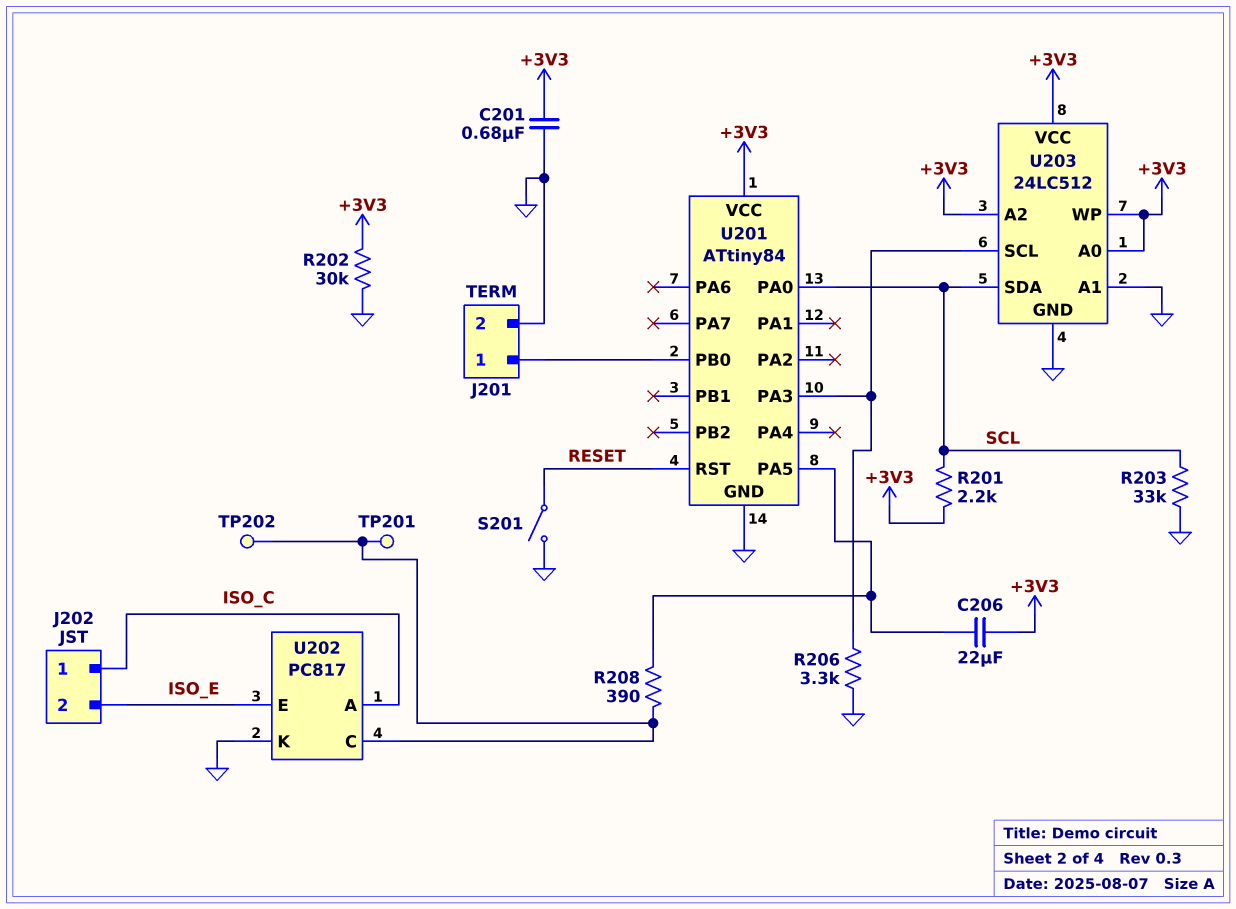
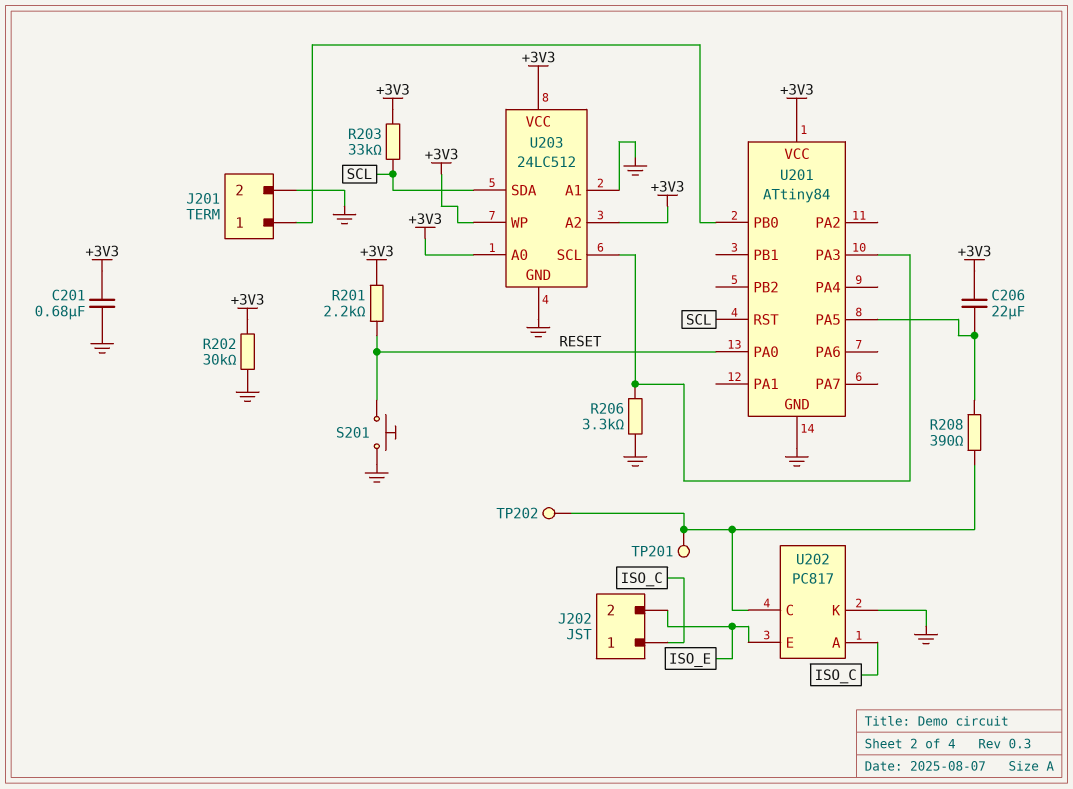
R201: 2.2k (+3V3, SCL) -> 2.2k (+3V3, RESET)
R203: 33k (GND, SCL) -> 33k (+3V3, SCL)
S201: switch (GND, RESET) -> button (GND, RESET)
U201 pin PA0: SCL -> RESET
U201 pin RST: RESET -> SCL

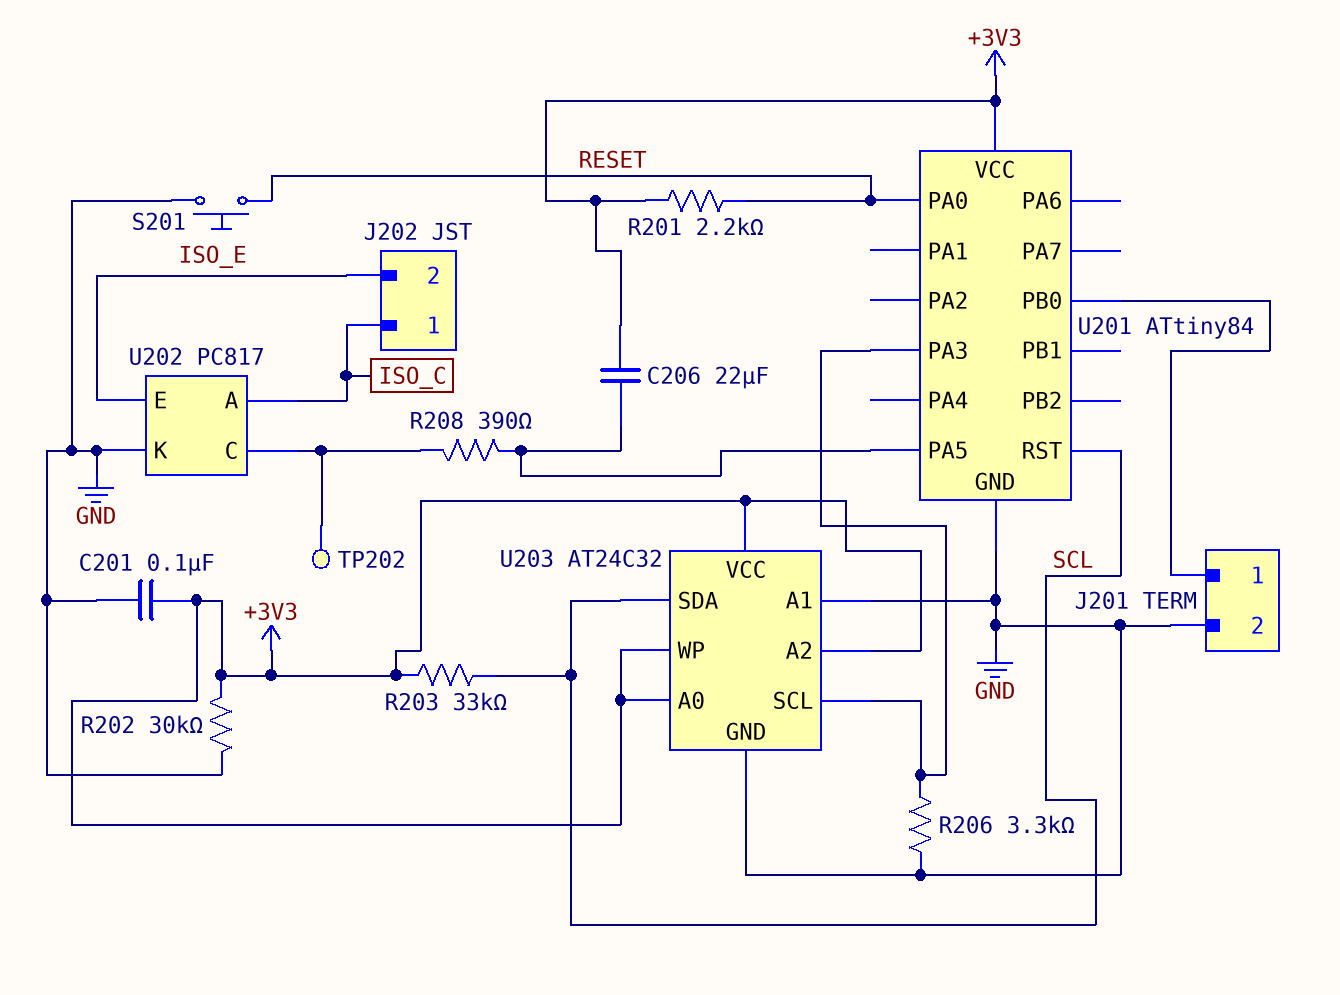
C201: 680nF (+3V3, GND) -> 100nF (+3V3, GND)
TP201: test point (U202/C) -> none
U203: 24LC512 -> AT24C32

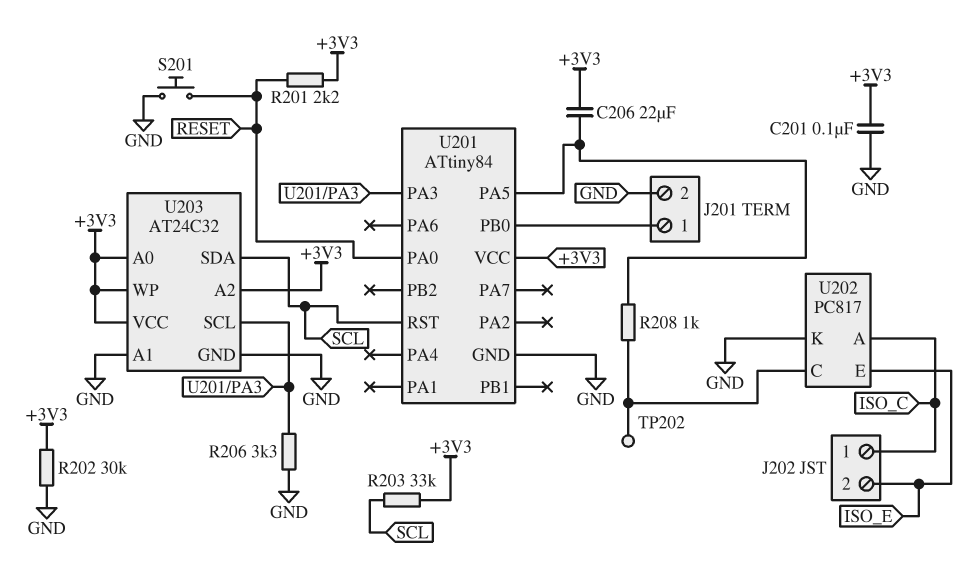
R208: 390 (U201/PA5, U202/C) -> 1k (U201/PA5, U202/C)

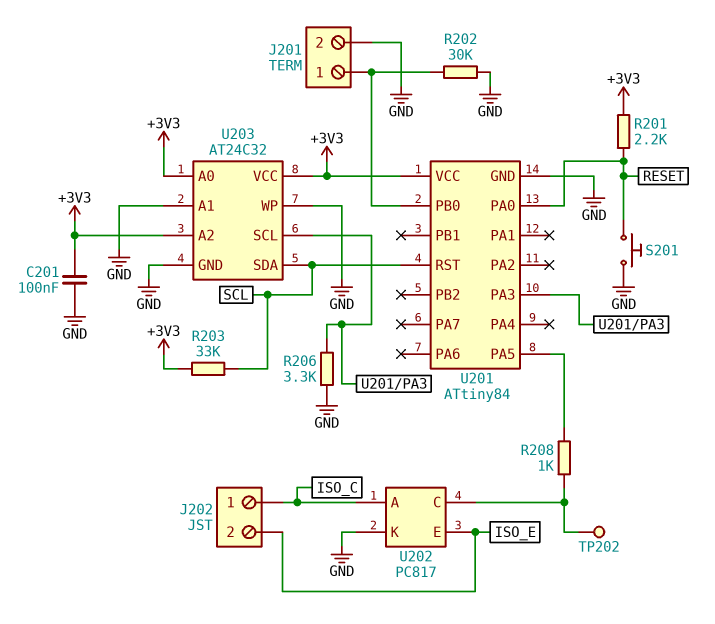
C206: 22uF (+3V3, U201/PA5) -> none
R202: 30k (+3V3, GND) -> 30k (GND, J201/1)
U203 pin WP: +3V3 -> GND

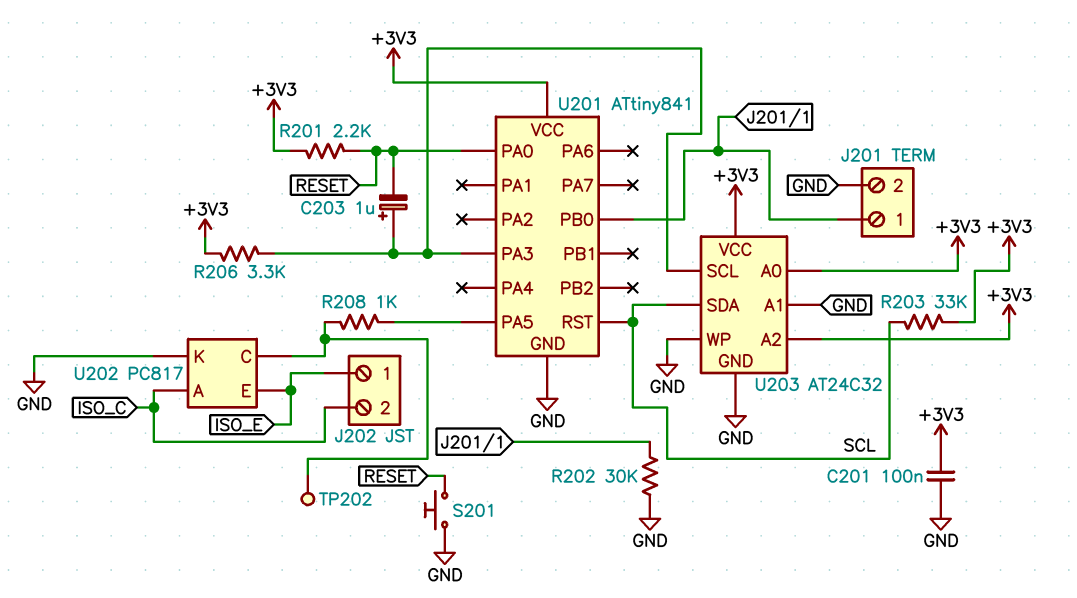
C203: none -> 1uF (plus U201/PA3, minus RESET)
J202 pin 1: ISO_C -> ISO_E
J202 pin 2: ISO_E -> ISO_C
R206: 3.3k (GND, U201/PA3) -> 3.3k (+3V3, U201/PA3)
U201: ATtiny84 -> ATtiny841

